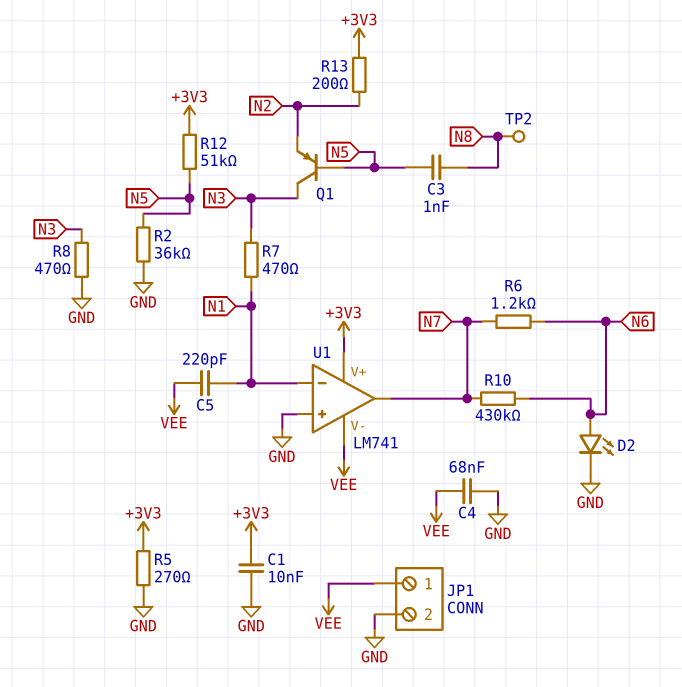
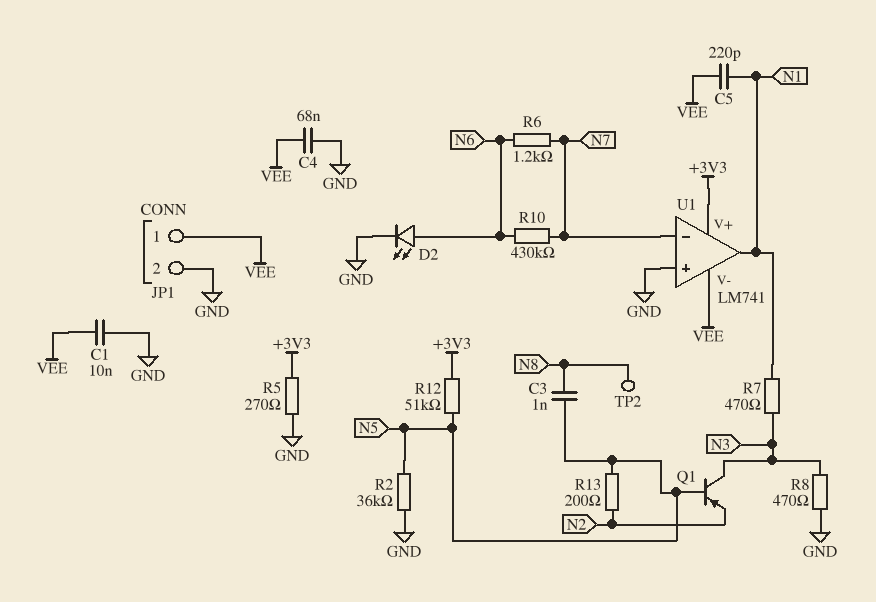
C1: 10nF (+3V3, GND) -> 10nF (GND, VEE)
R13: 200 (+3V3, N2) -> 200 (N2, N5)
U1 pin in-: N1 -> N7
U1 pin out: N7 -> N1

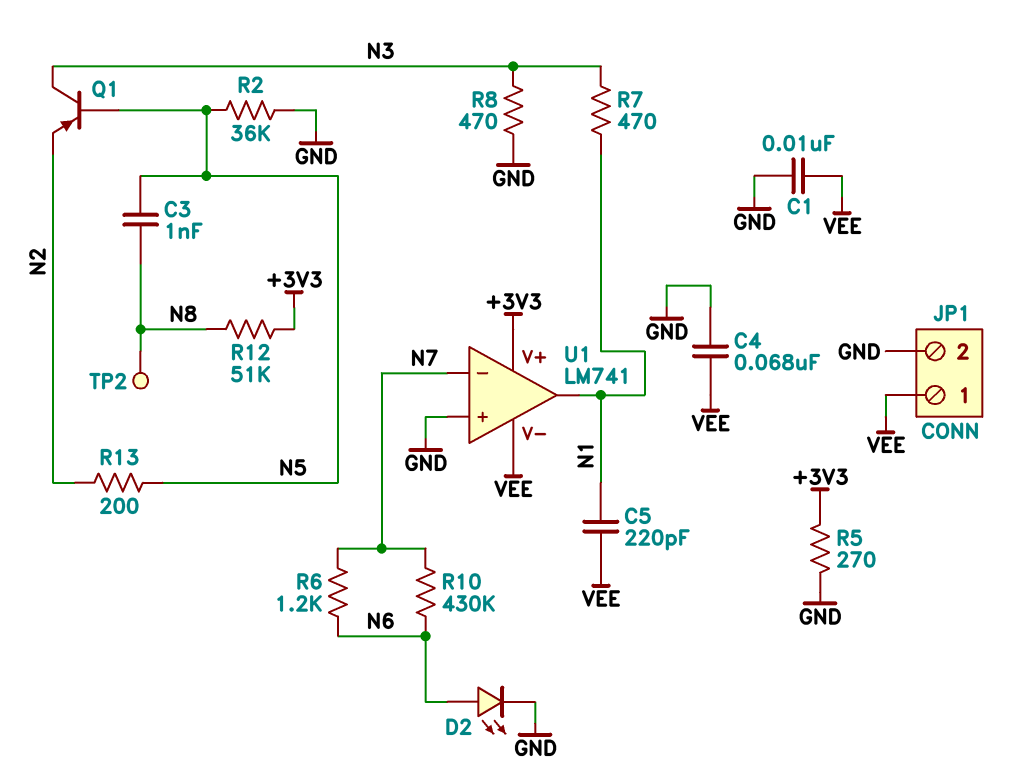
R12: 51k (+3V3, N5) -> 51k (+3V3, N8)

